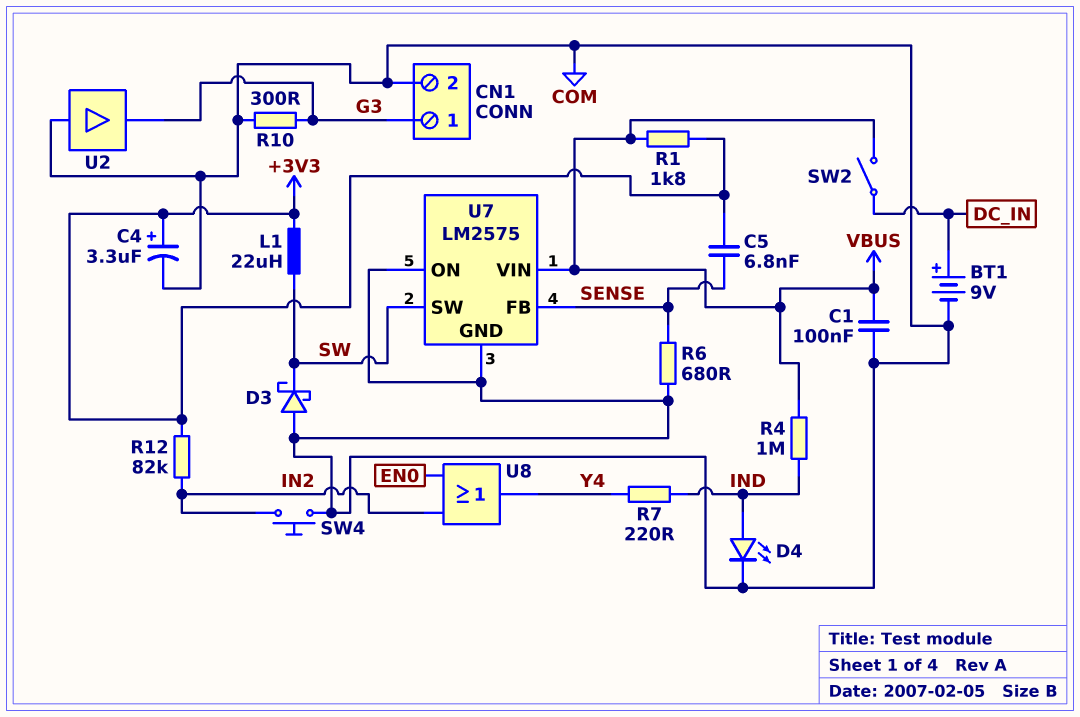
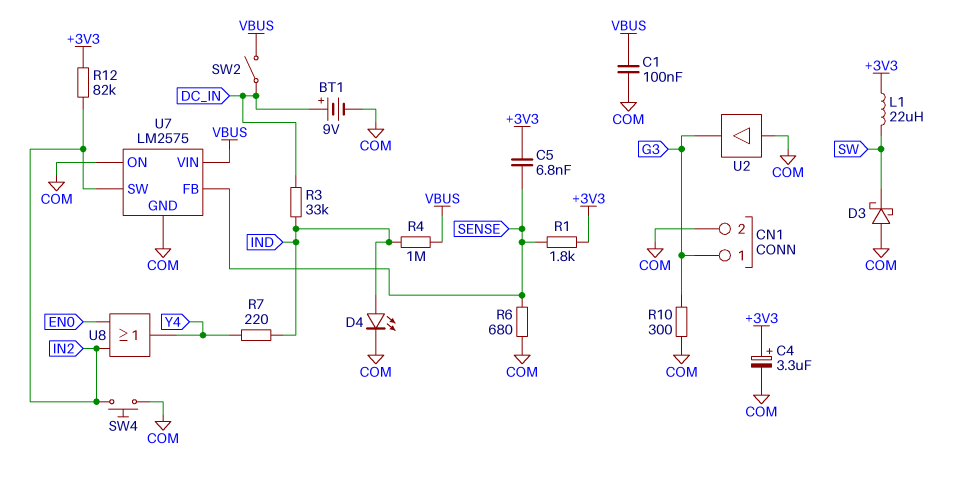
R1: 1.8k (+3V3, VBUS) -> 1.8k (+3V3, SENSE)
R3: none -> 33k (DC_IN, IND)
U7 pin SW: SW -> IN2

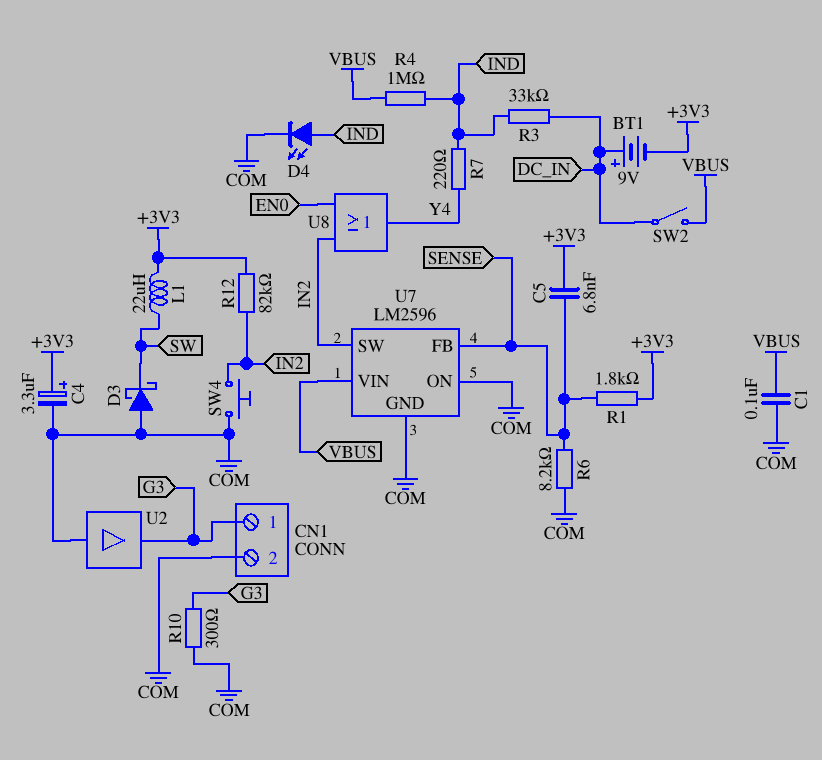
BT1: 9V (plus DC_IN, minus COM) -> 9V (plus DC_IN, minus +3V3)
R6: 680 (COM, SENSE) -> 8.2k (COM, SENSE)
U7: LM2575 -> LM2596

